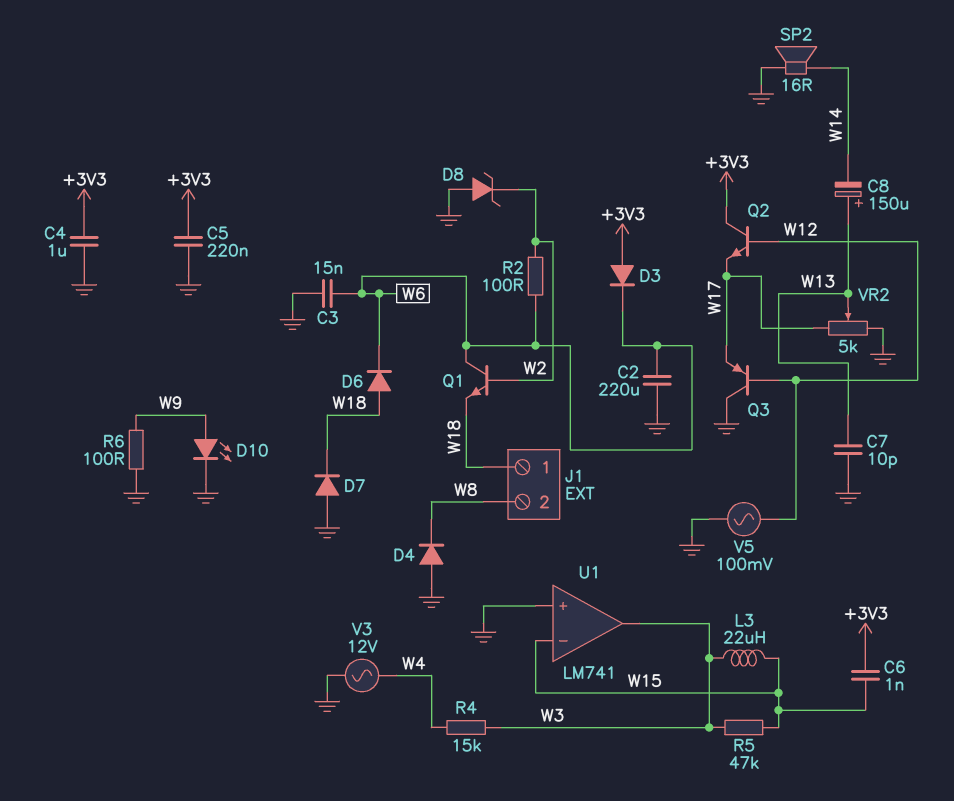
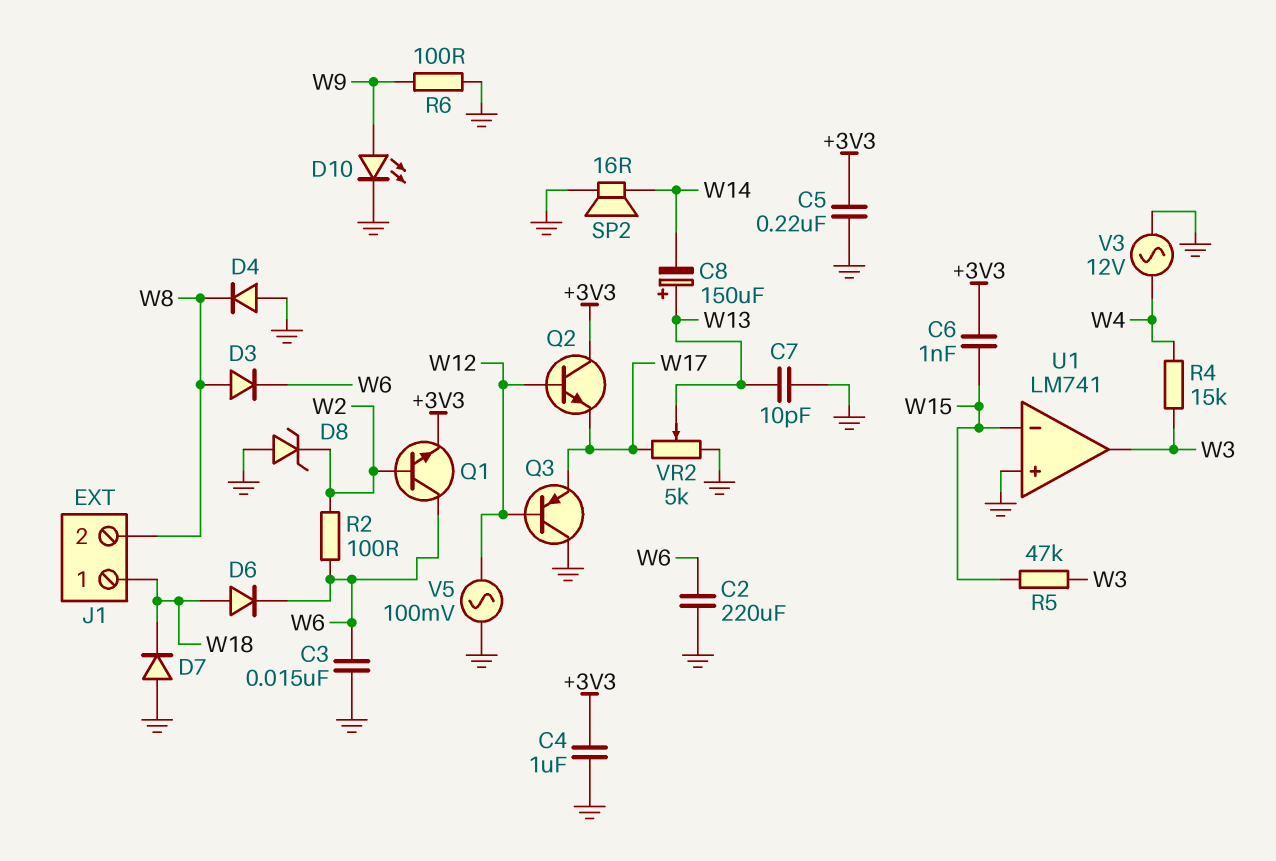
D3: diode (A +3V3, K W6) -> diode (A W8, K W6)
L3: 22uH (W3, W15) -> none
Q1: NPN (B W2, C W6, E W18) -> NPN (B W2, C W6, E +3V3)

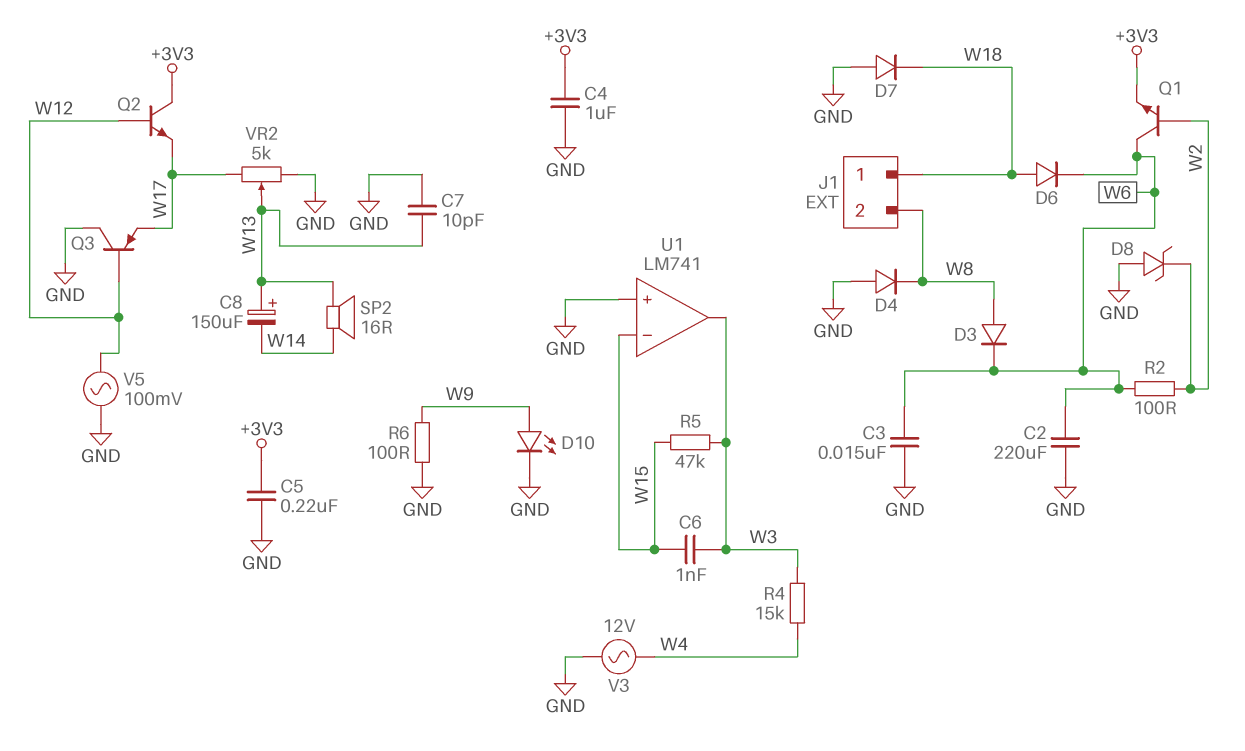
C6: 1nF (+3V3, W15) -> 1nF (W3, W15)
SP2: speaker 16R (GND, W14) -> speaker 16R (W13, W14)

